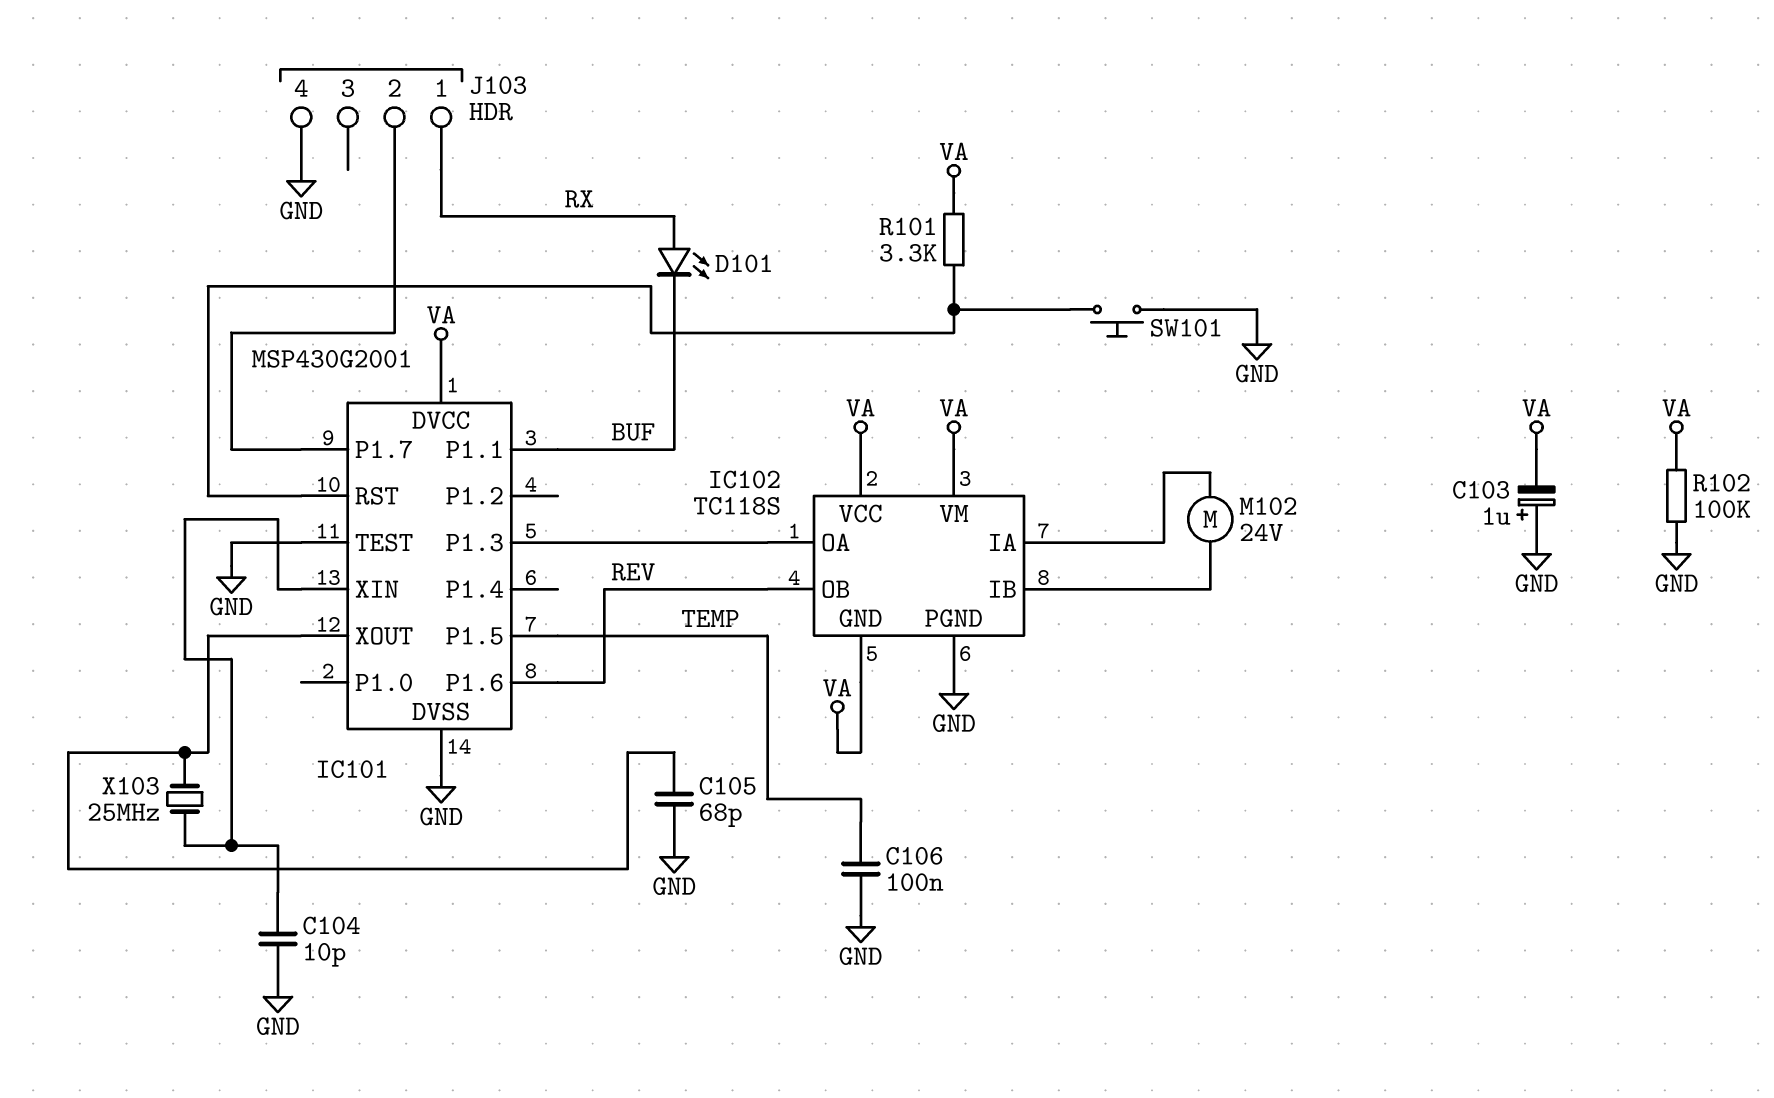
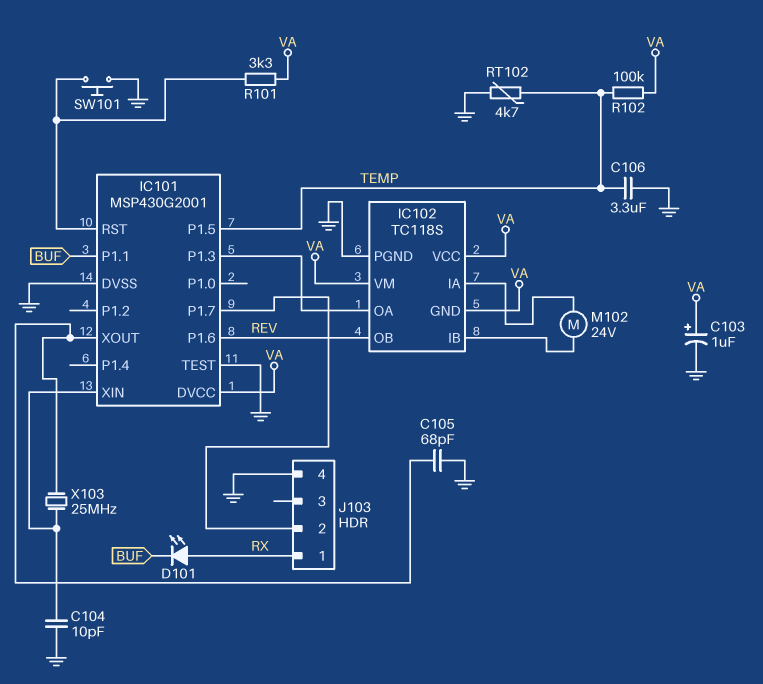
C103: 1uF (plus GND, minus VA) -> 1uF (plus VA, minus GND)
C106: 100nF (GND, TEMP) -> 3.3uF (GND, TEMP)
R102: 100k (GND, VA) -> 100k (TEMP, VA)
RT102: none -> 4.7k (GND, TEMP)

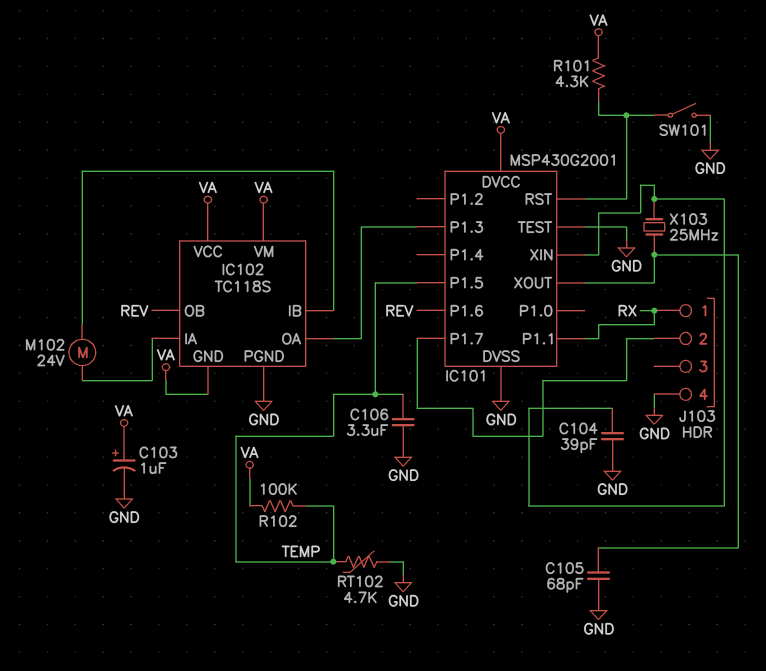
C104: 10pF (GND, IC101/XIN) -> 39pF (GND, IC101/XIN)
D101: LED (A RX, K BUF) -> none
IC101 pin P1.1: BUF -> RX
R101: 3.3k (IC101/RST, VA) -> 4.3k (IC101/RST, VA)
SW101: button (GND, IC101/RST) -> switch (GND, IC101/RST)

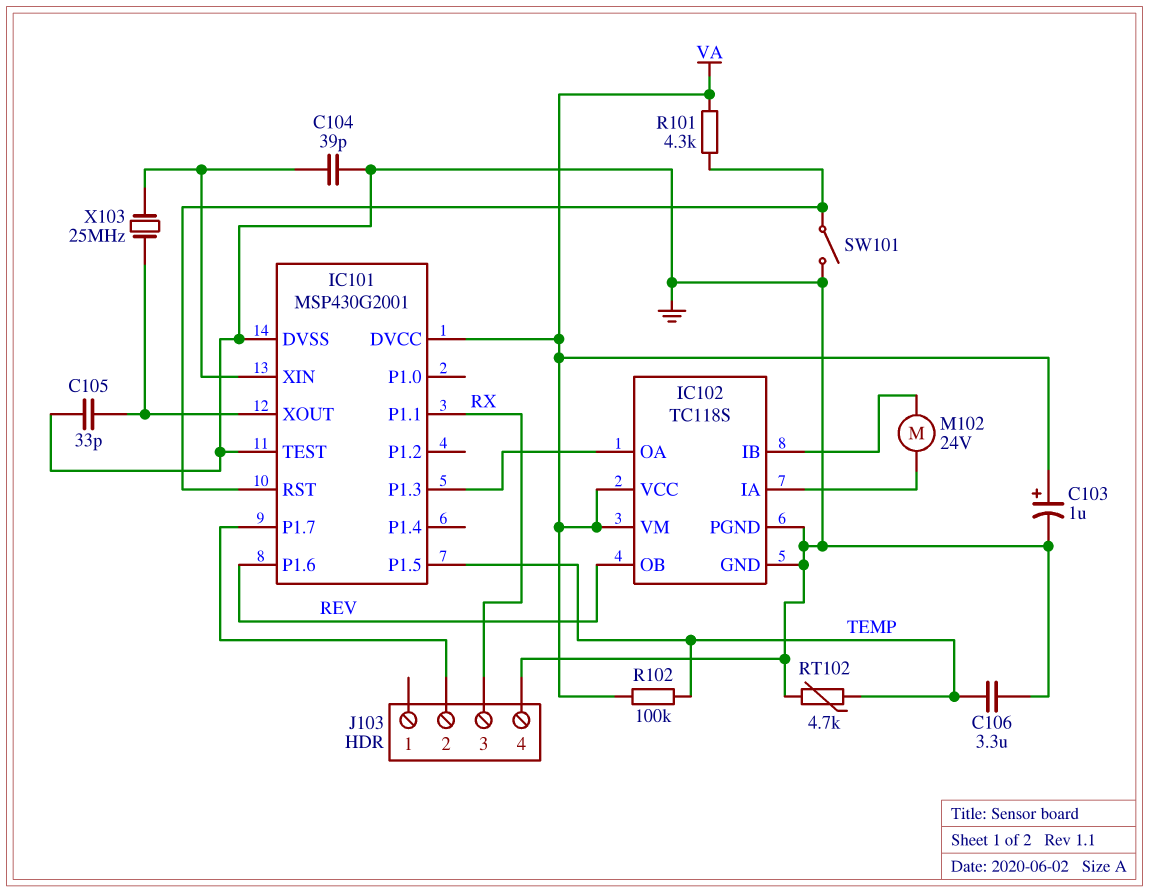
C105: 68pF (GND, IC101/XOUT) -> 33pF (GND, IC101/XOUT)
IC102 pin GND: VA -> GND
J103 pin 1: RX -> none
J103 pin 3: none -> RX

